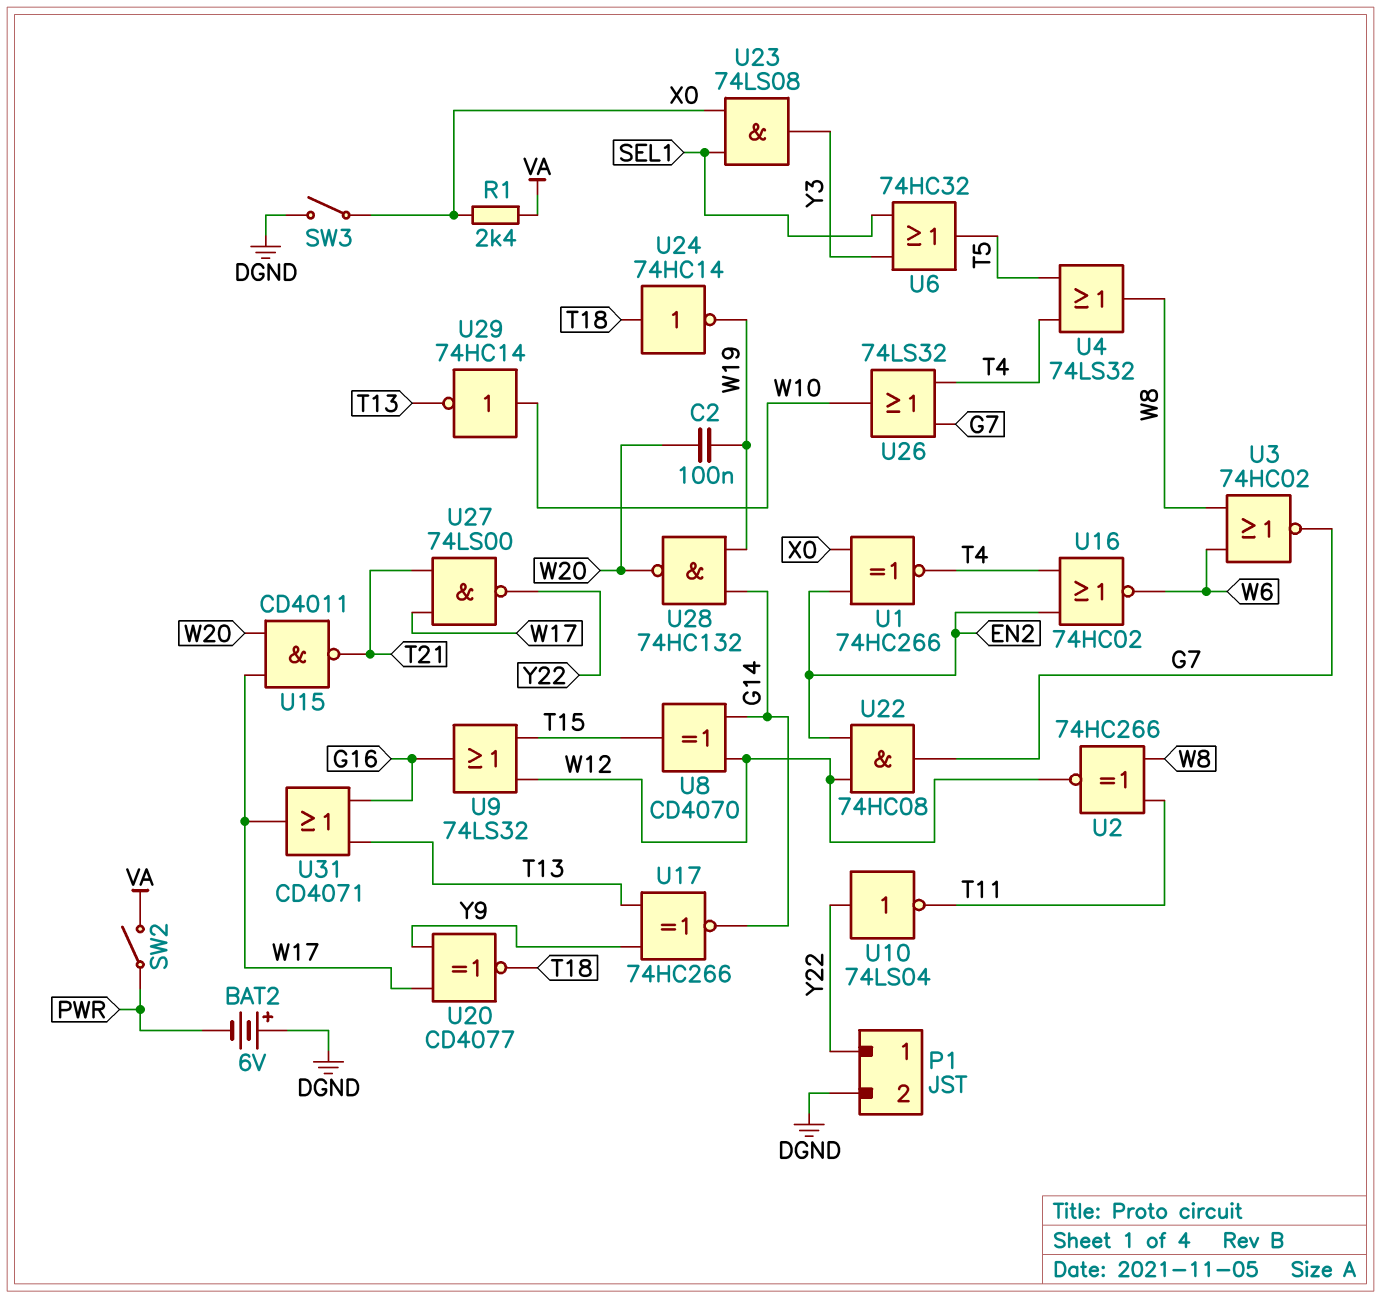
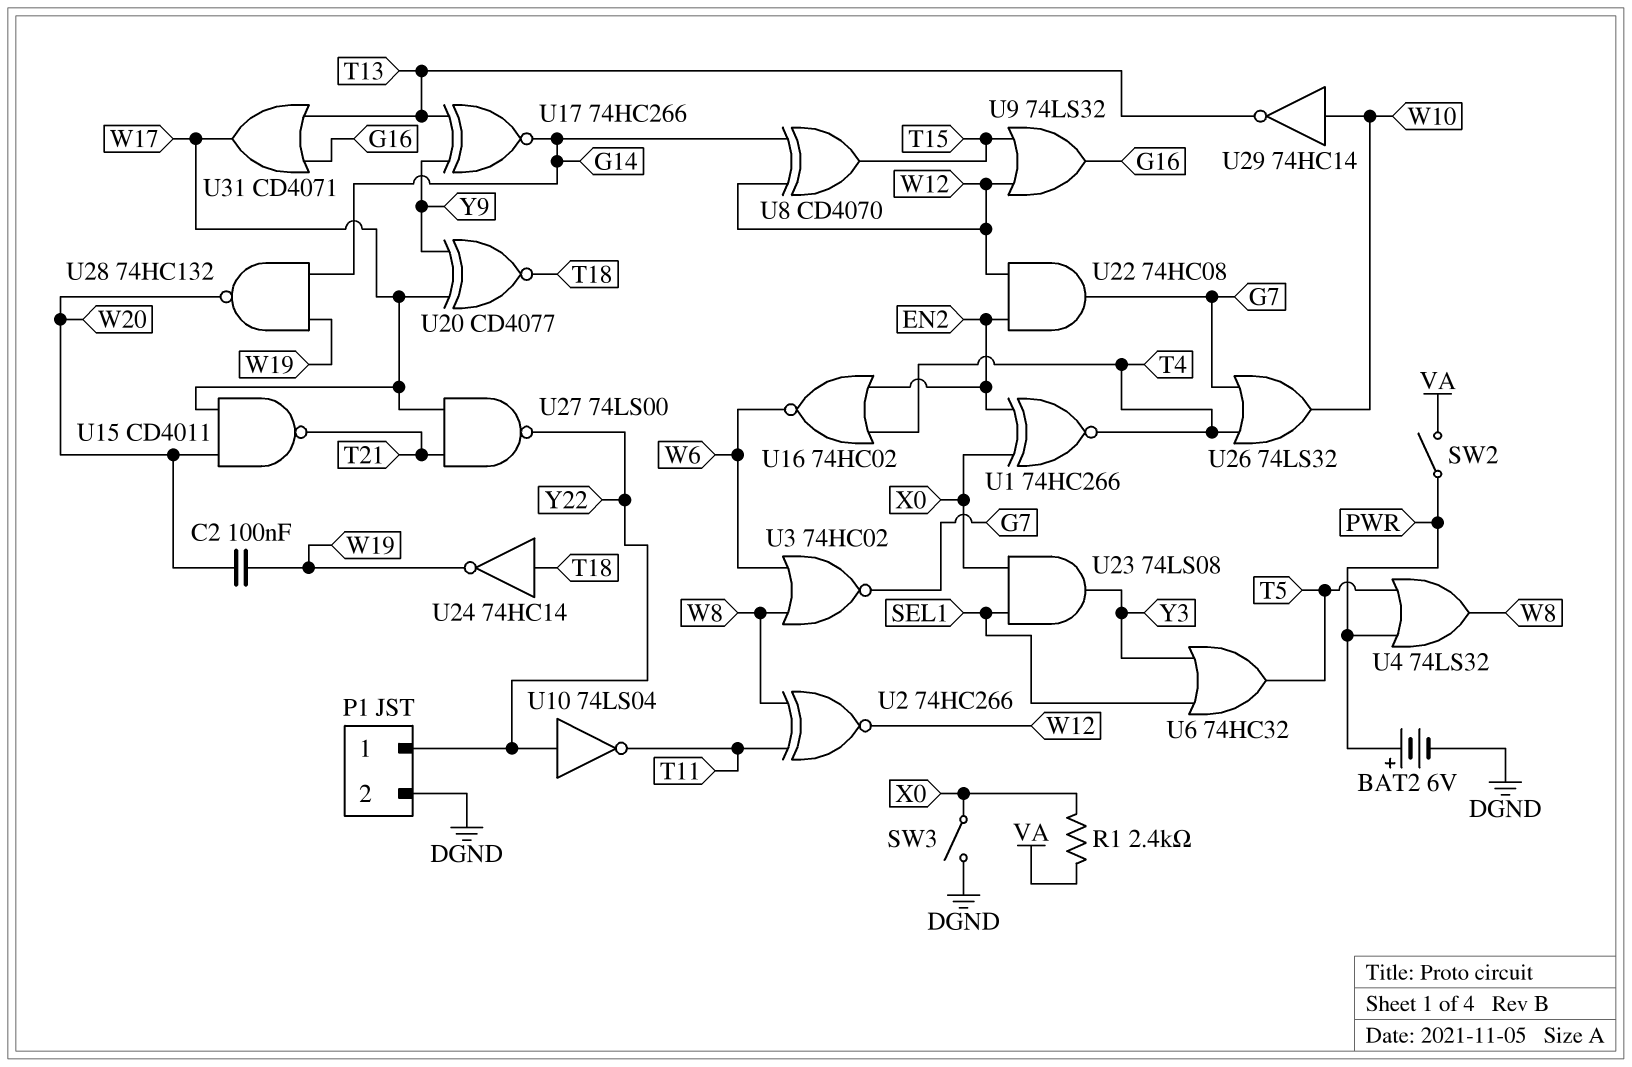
BAT2: 6V (plus DGND, minus PWR) -> 6V (plus PWR, minus DGND)
U4: OR 74LS32 (in T4, in T5, out W8) -> OR 74LS32 (in PWR, in T5, out W8)

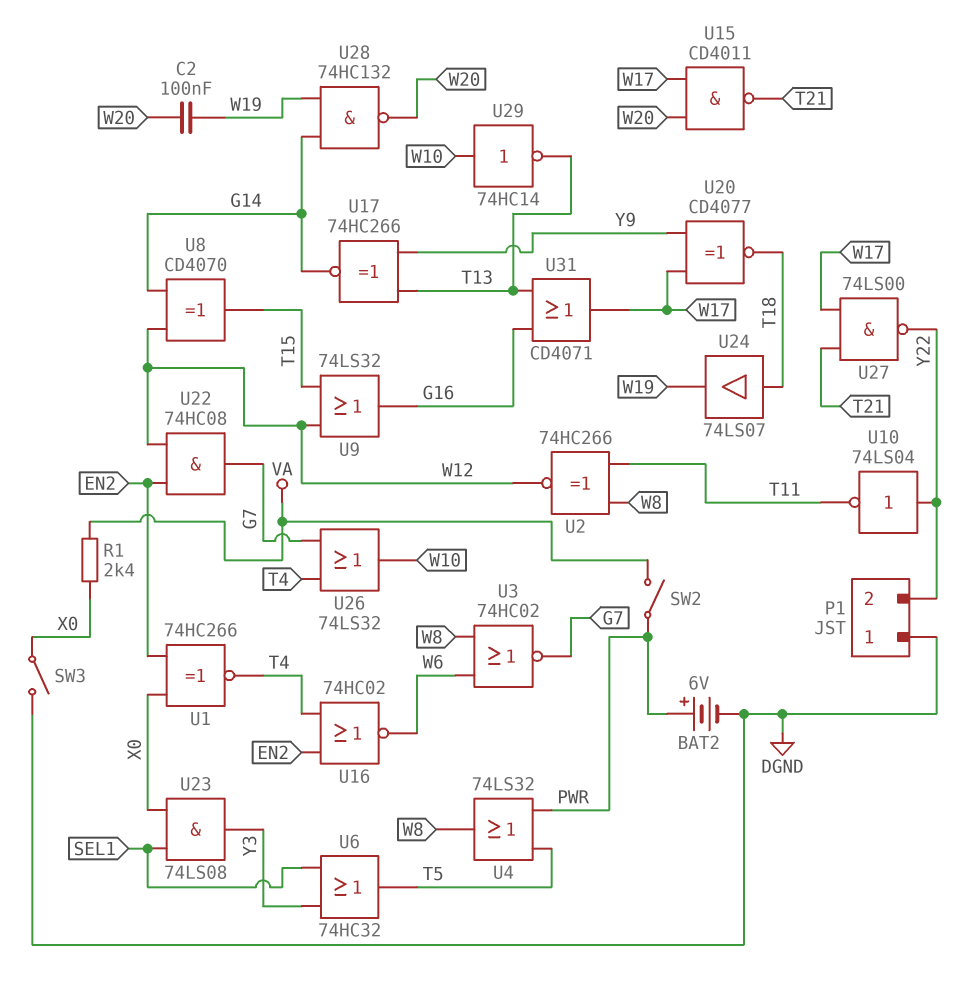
P1 pin 1: Y22 -> DGND
P1 pin 2: DGND -> Y22
U24: NOT 74HC14 (in T18, out W19) -> buffer 74LS07 (in T18, out W19)

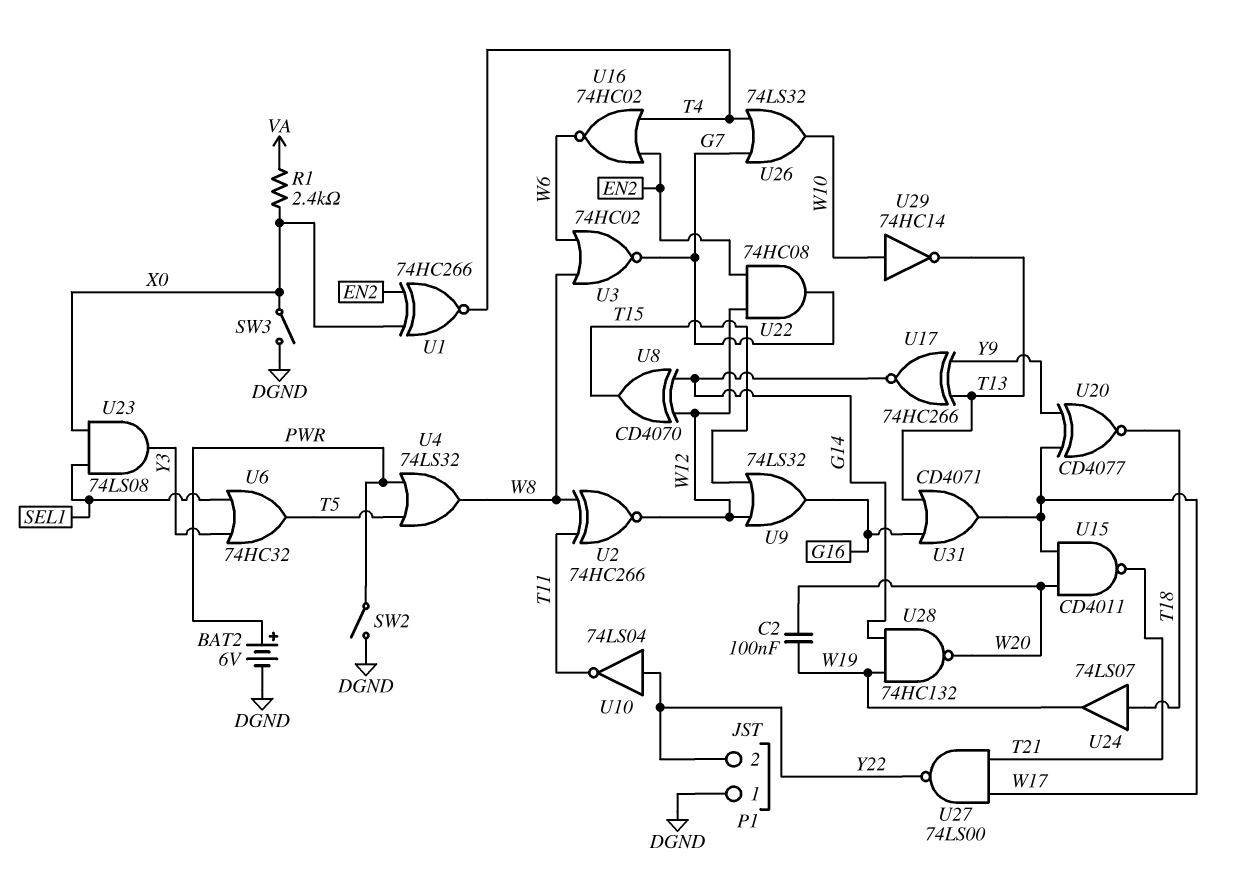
SW2: switch (PWR, VA) -> switch (DGND, PWR)

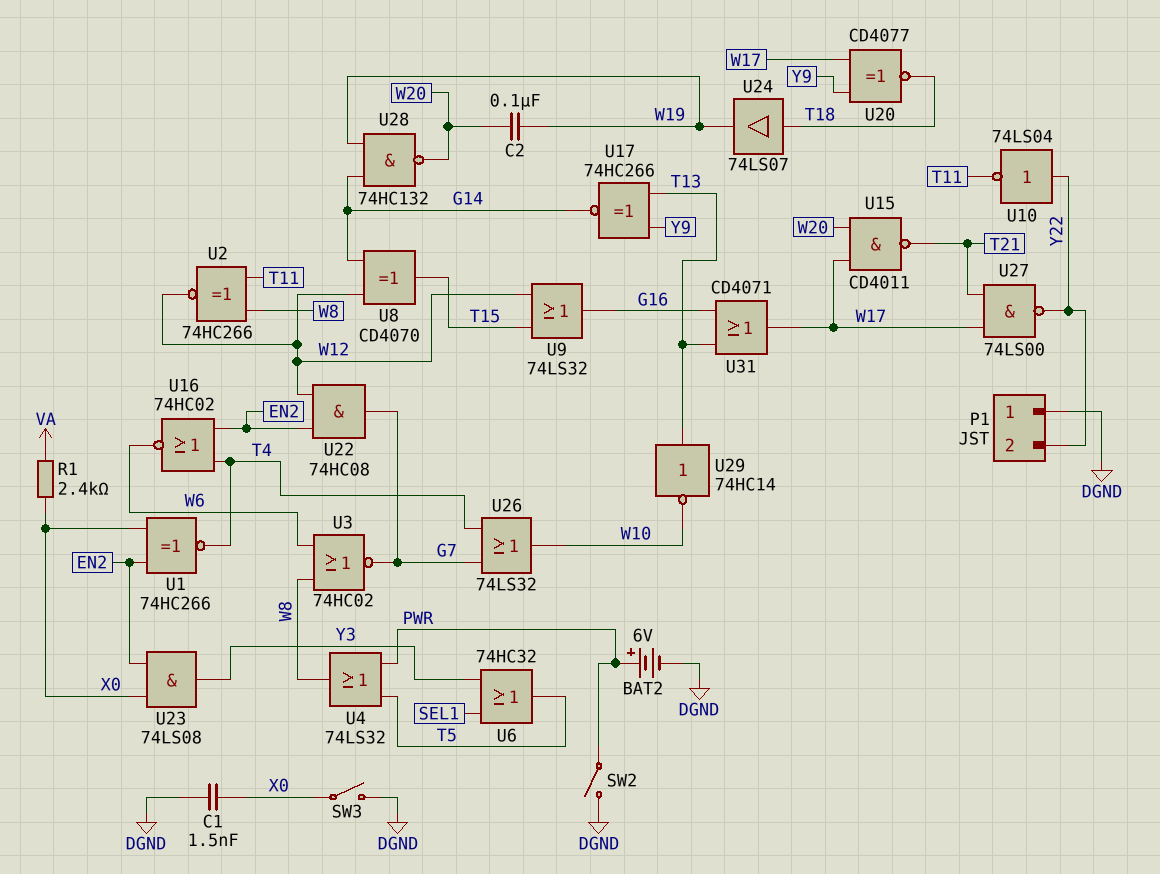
C1: none -> 1.5nF (DGND, X0)
U23: AND 74LS08 (in SEL1, in X0, out Y3) -> AND 74LS08 (in EN2, in X0, out Y3)
U29: NOT 74HC14 (in W10, out T13) -> NOT 74HC14 (in T13, out W10)

